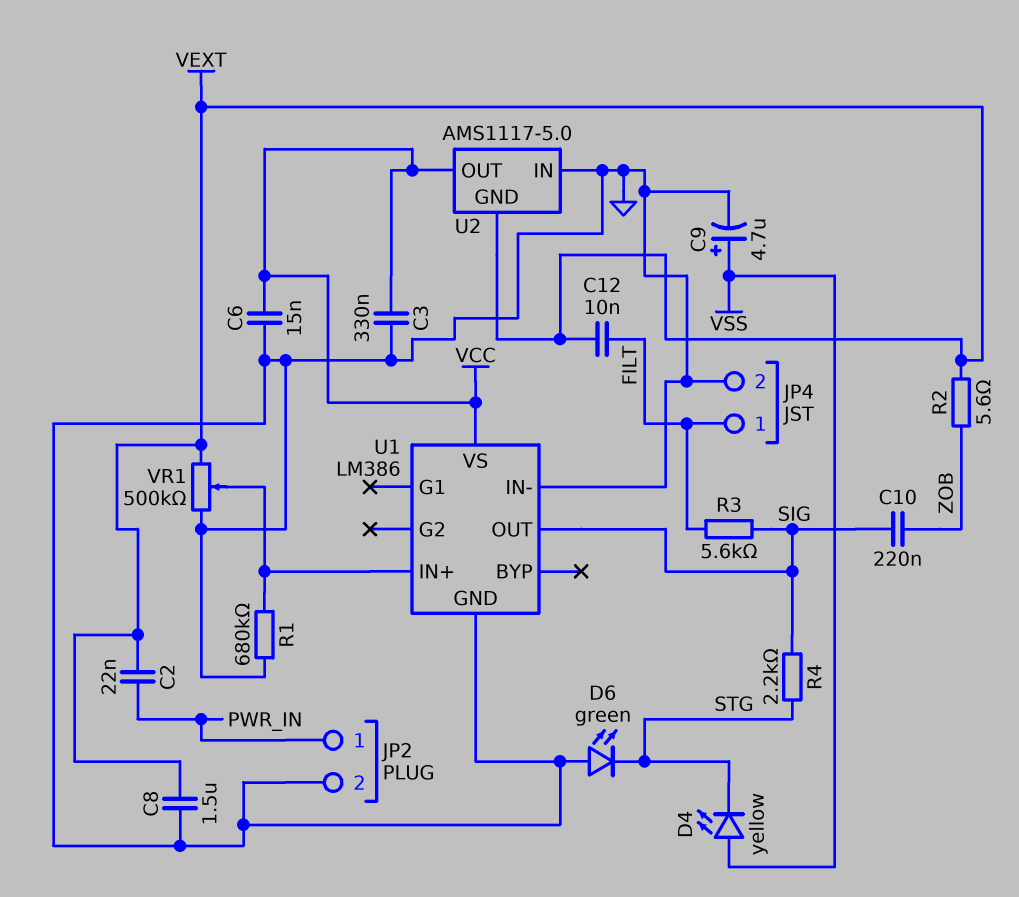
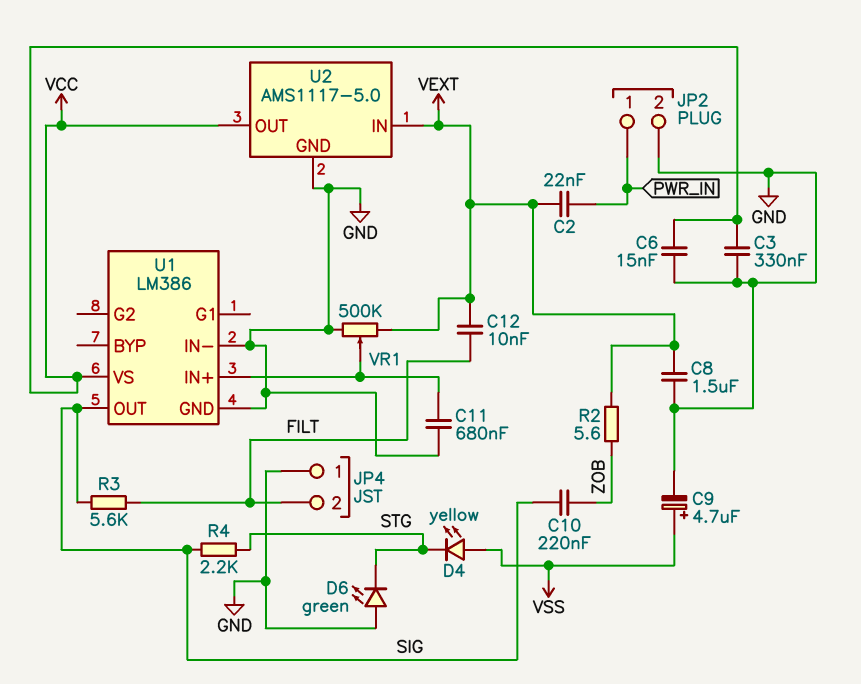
C11: none -> 680nF (GND, U1/IN+)
JP4 pin 1: FILT -> GND
JP4 pin 2: GND -> FILT
R1: 680k (GND, U1/IN+) -> none
U2 pin GND: VEXT -> GND
U2 pin IN: GND -> VEXT

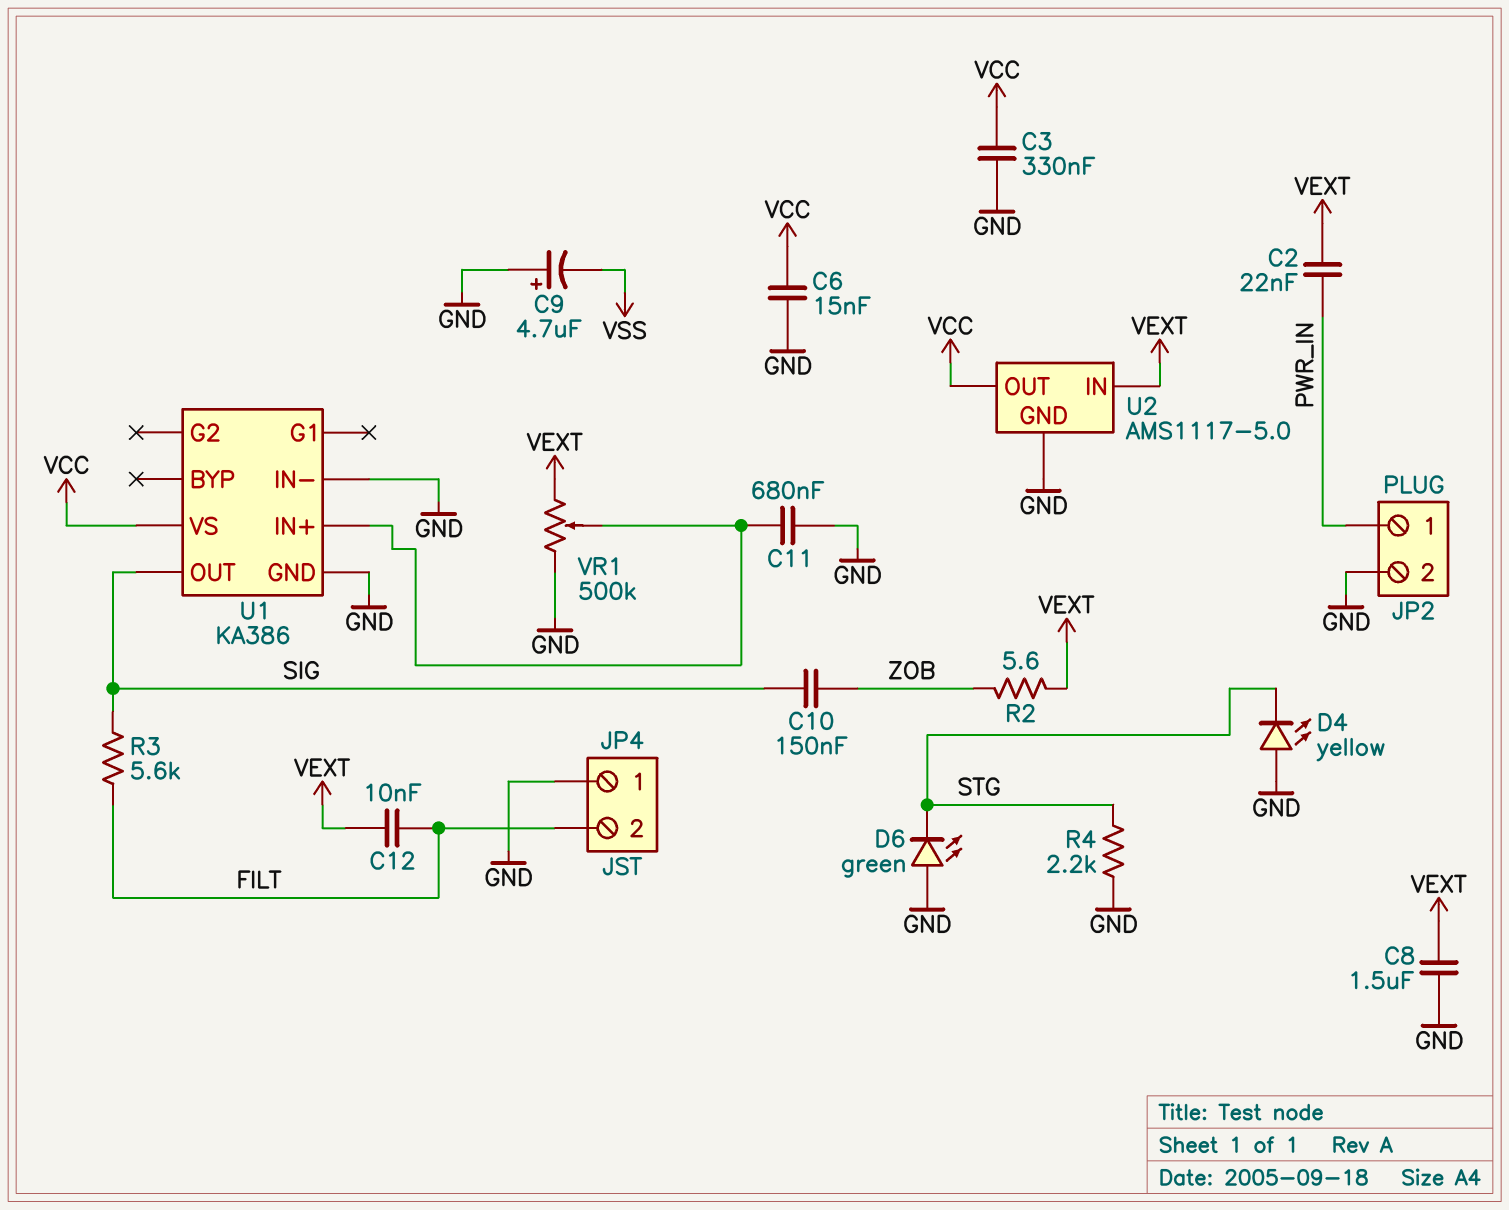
C9: 4.7uF (plus VSS, minus GND) -> 4.7uF (plus GND, minus VSS)
C10: 220nF (SIG, ZOB) -> 150nF (SIG, ZOB)
D4: LED yellow (A VSS, K STG) -> LED yellow (A GND, K STG)
R4: 2.2k (SIG, STG) -> 2.2k (GND, STG)
U1: LM386 -> KA386

